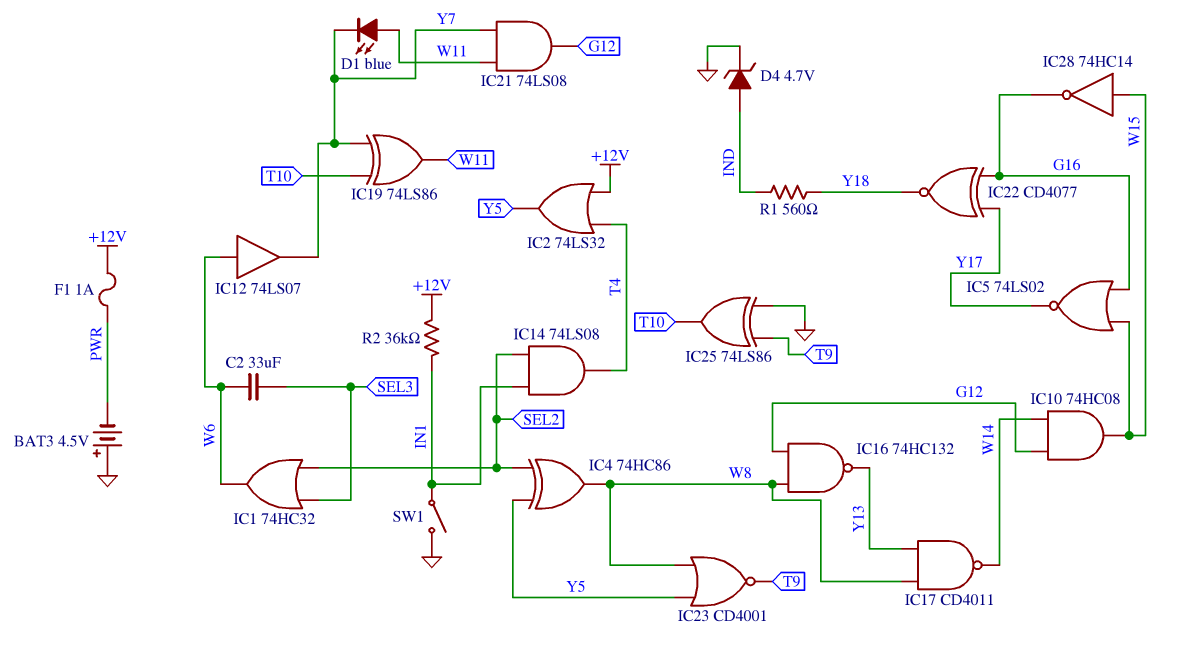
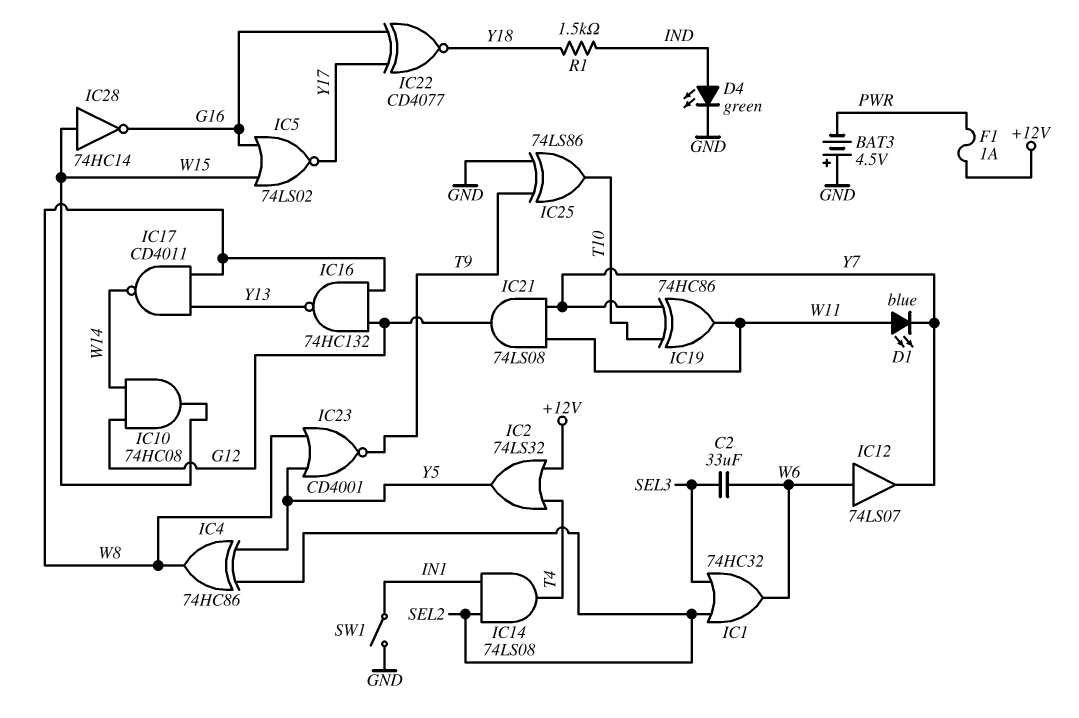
D4: zener 4.7V (A IND, K GND) -> LED green (A IND, K GND)
IC19: XOR 74LS86 (in T10, in Y7, out W11) -> XOR 74HC86 (in T10, in Y7, out W11)
R1: 560 (IND, Y18) -> 1.5k (IND, Y18)
R2: 36k (+12V, IN1) -> none

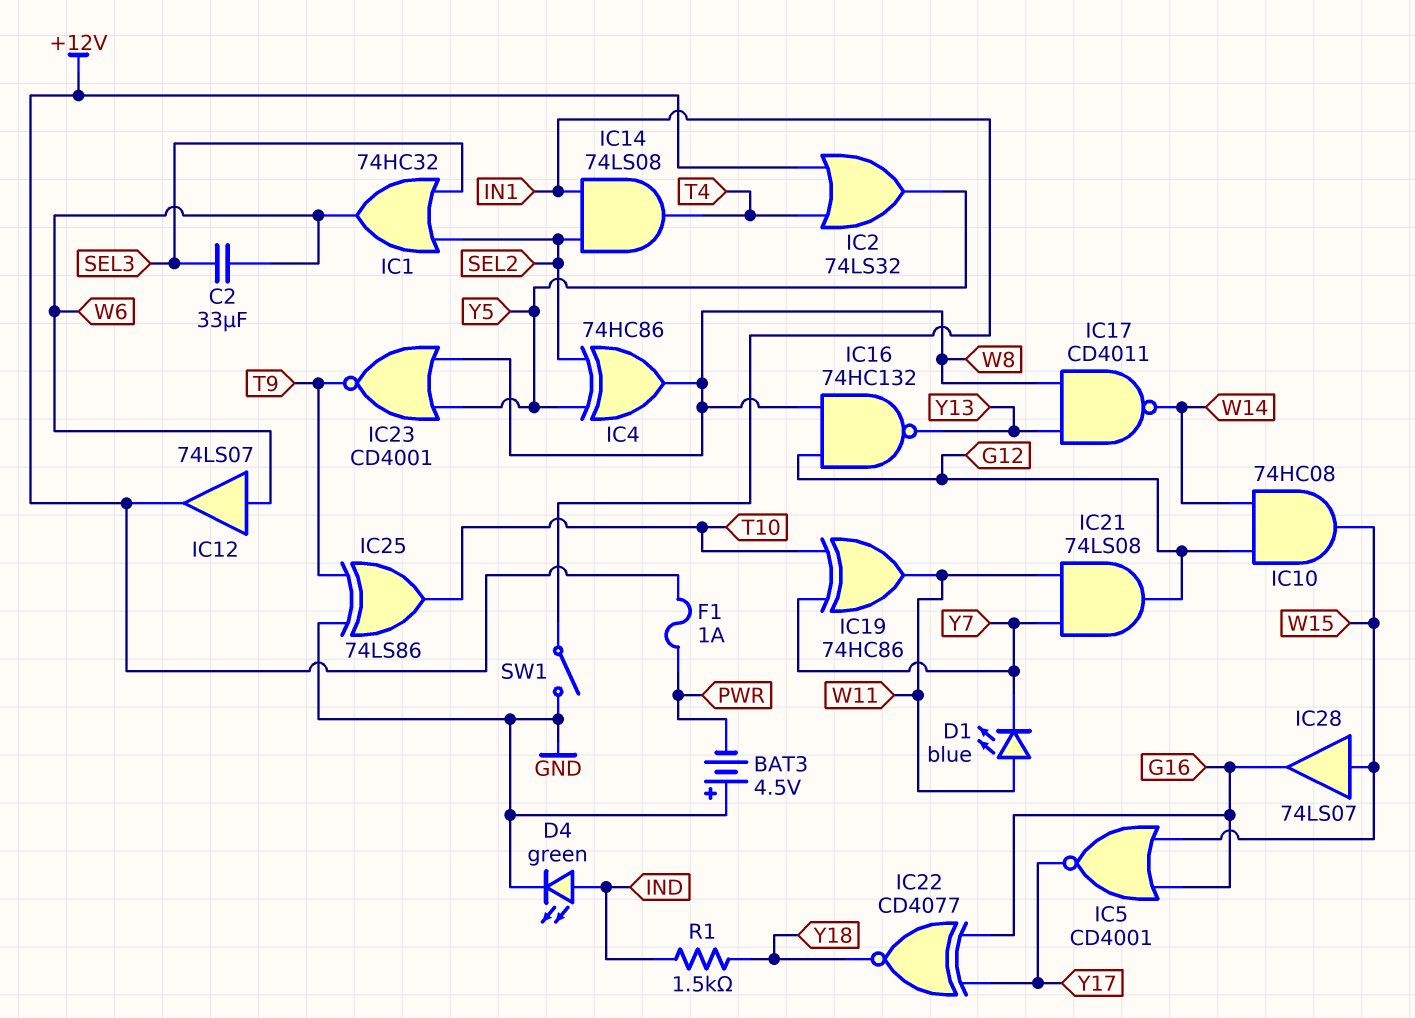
IC5: NOR 74LS02 (in G16, in W15, out Y17) -> NOR CD4001 (in G16, in W15, out Y17)
IC12: buffer 74LS07 (in W6, out Y7) -> buffer 74LS07 (in W6, out +12V)
IC28: NOT 74HC14 (in W15, out G16) -> buffer 74LS07 (in W15, out G16)

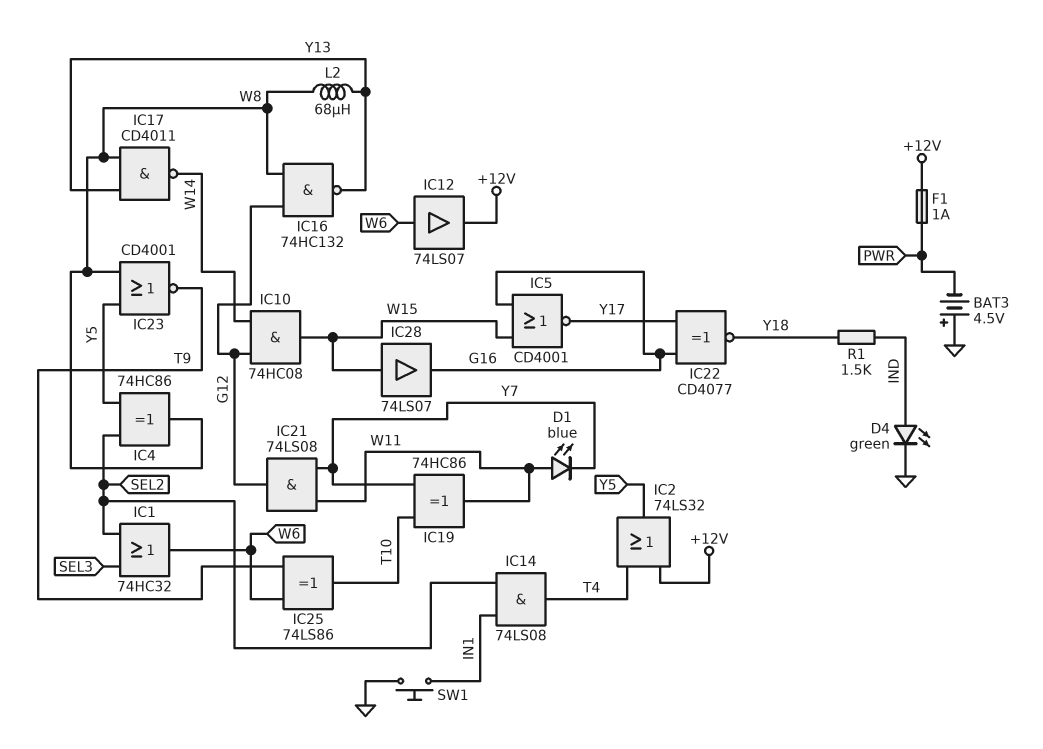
C2: 33uF (SEL3, W6) -> none
IC25: XOR 74LS86 (in GND, in T9, out T10) -> XOR 74LS86 (in T9, in W6, out T10)
L2: none -> 68uH (W8, Y13)
SW1: switch (GND, IN1) -> button (GND, IN1)

